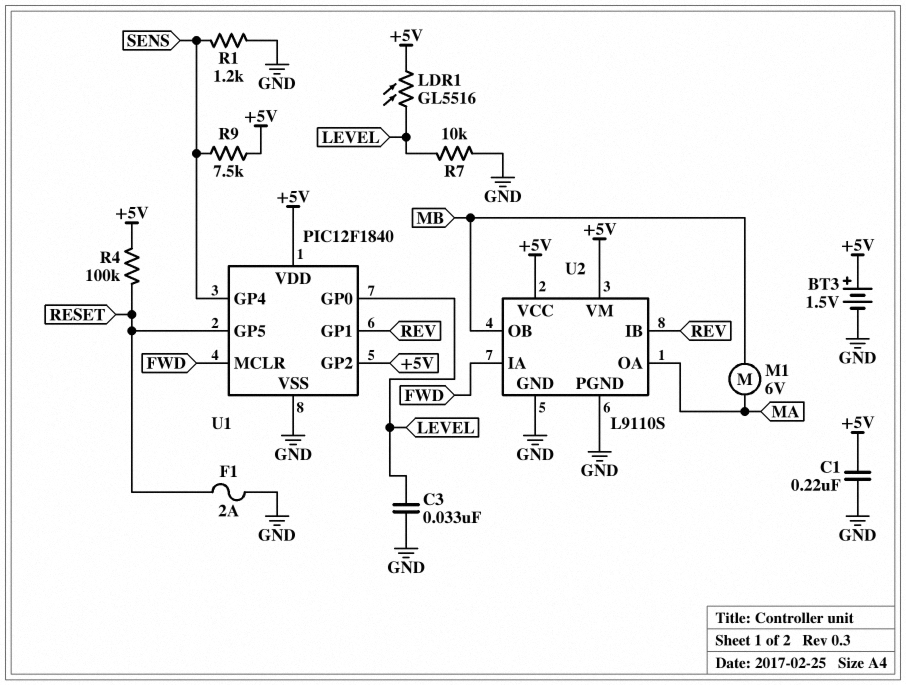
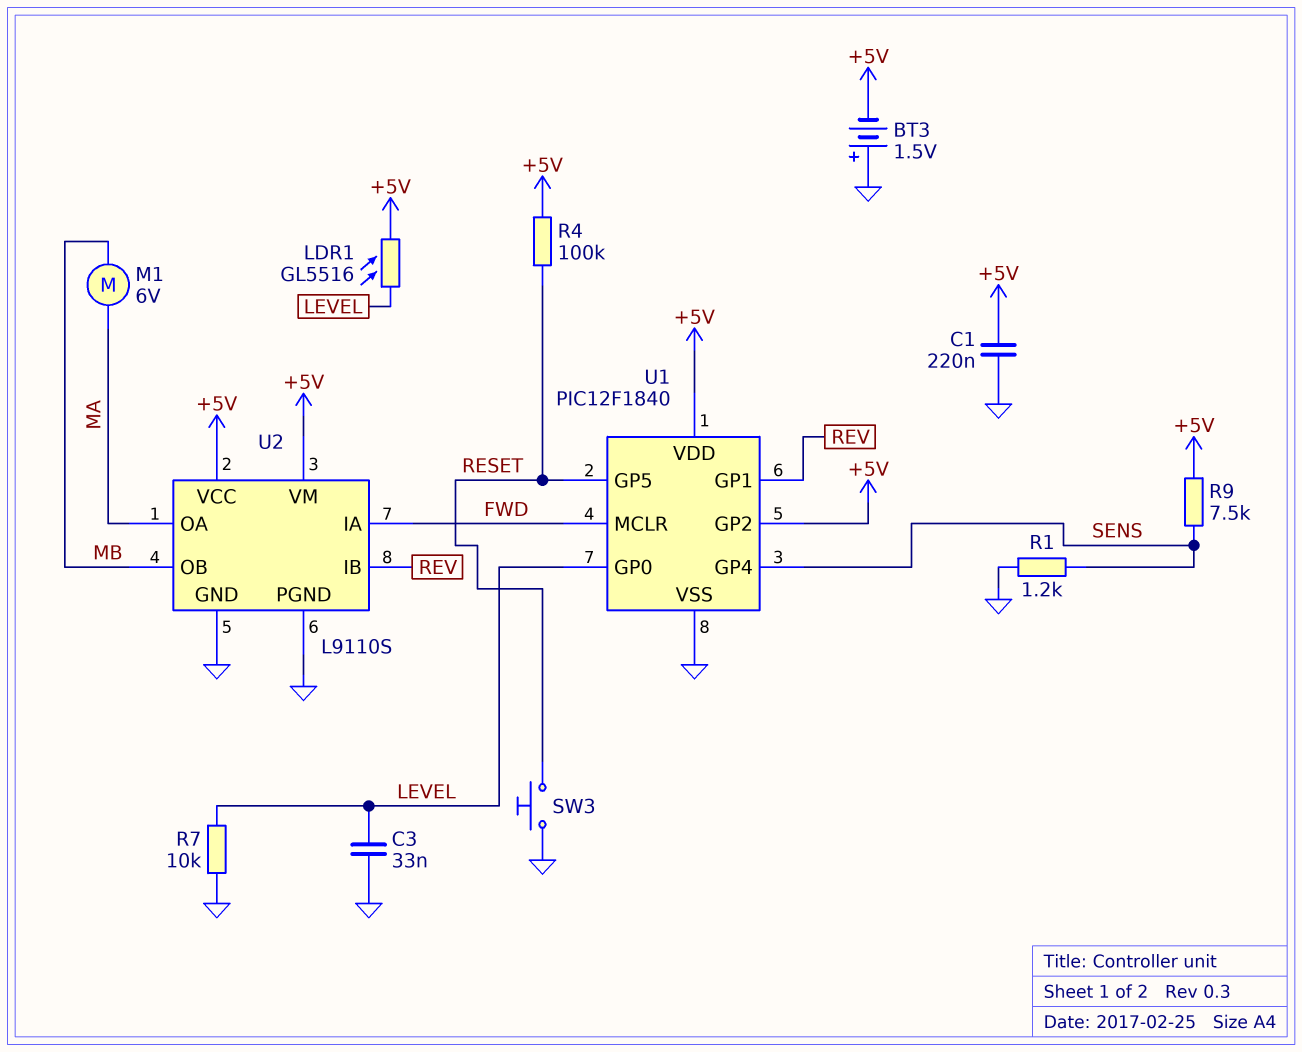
BT3: 1.5V (plus +5V, minus GND) -> 1.5V (plus GND, minus +5V)
F1: 2A (GND, RESET) -> none
SW3: none -> button (GND, RESET)

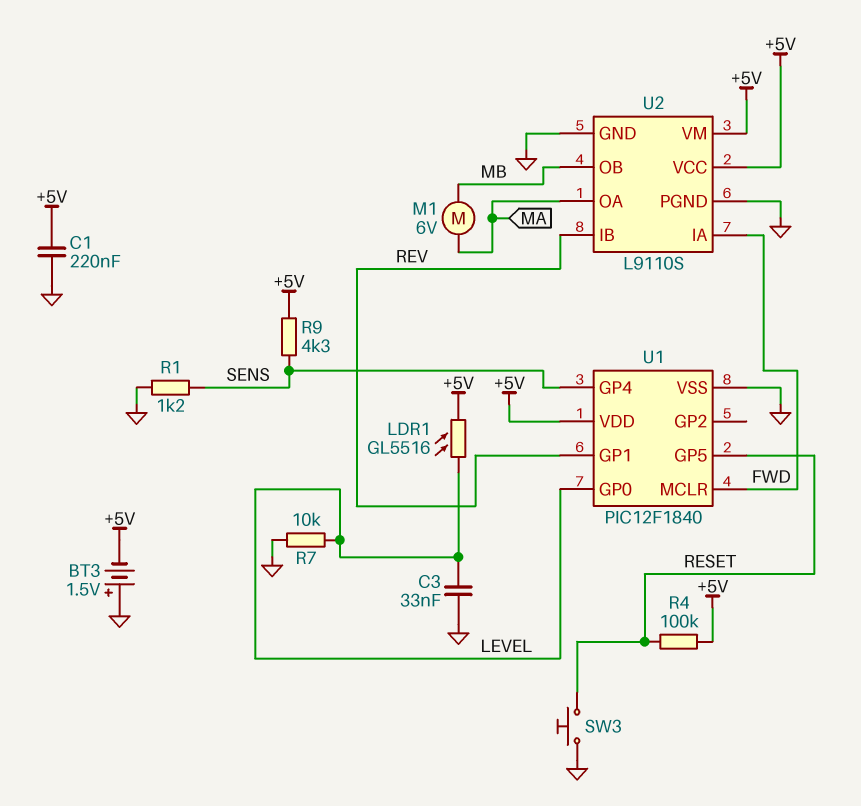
R9: 7.5k (+5V, SENS) -> 4.3k (+5V, SENS)
U1 pin GP2: +5V -> none

